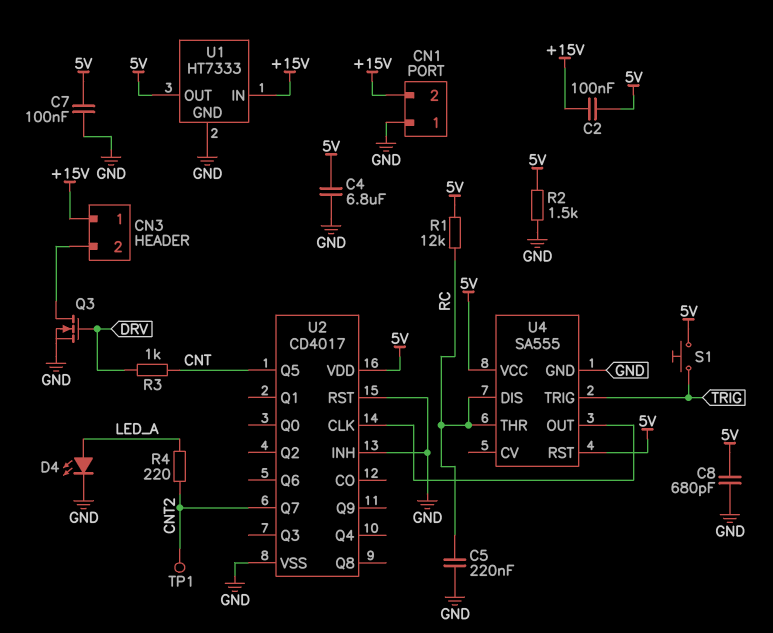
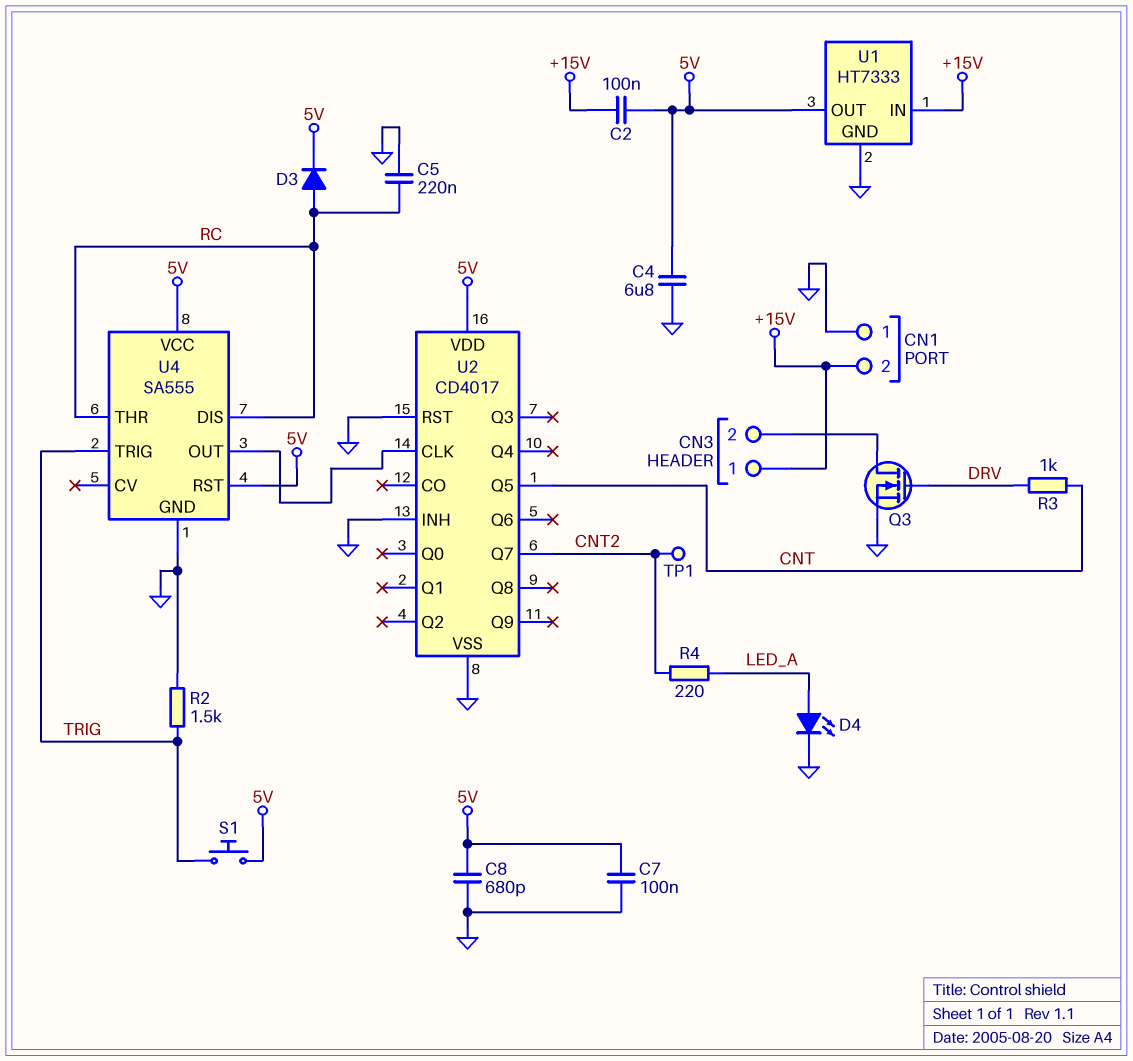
D3: none -> diode (A RC, K 5V)
R1: 12k (5V, RC) -> none
R2: 1.5k (5V, GND) -> 1.5k (GND, TRIG)

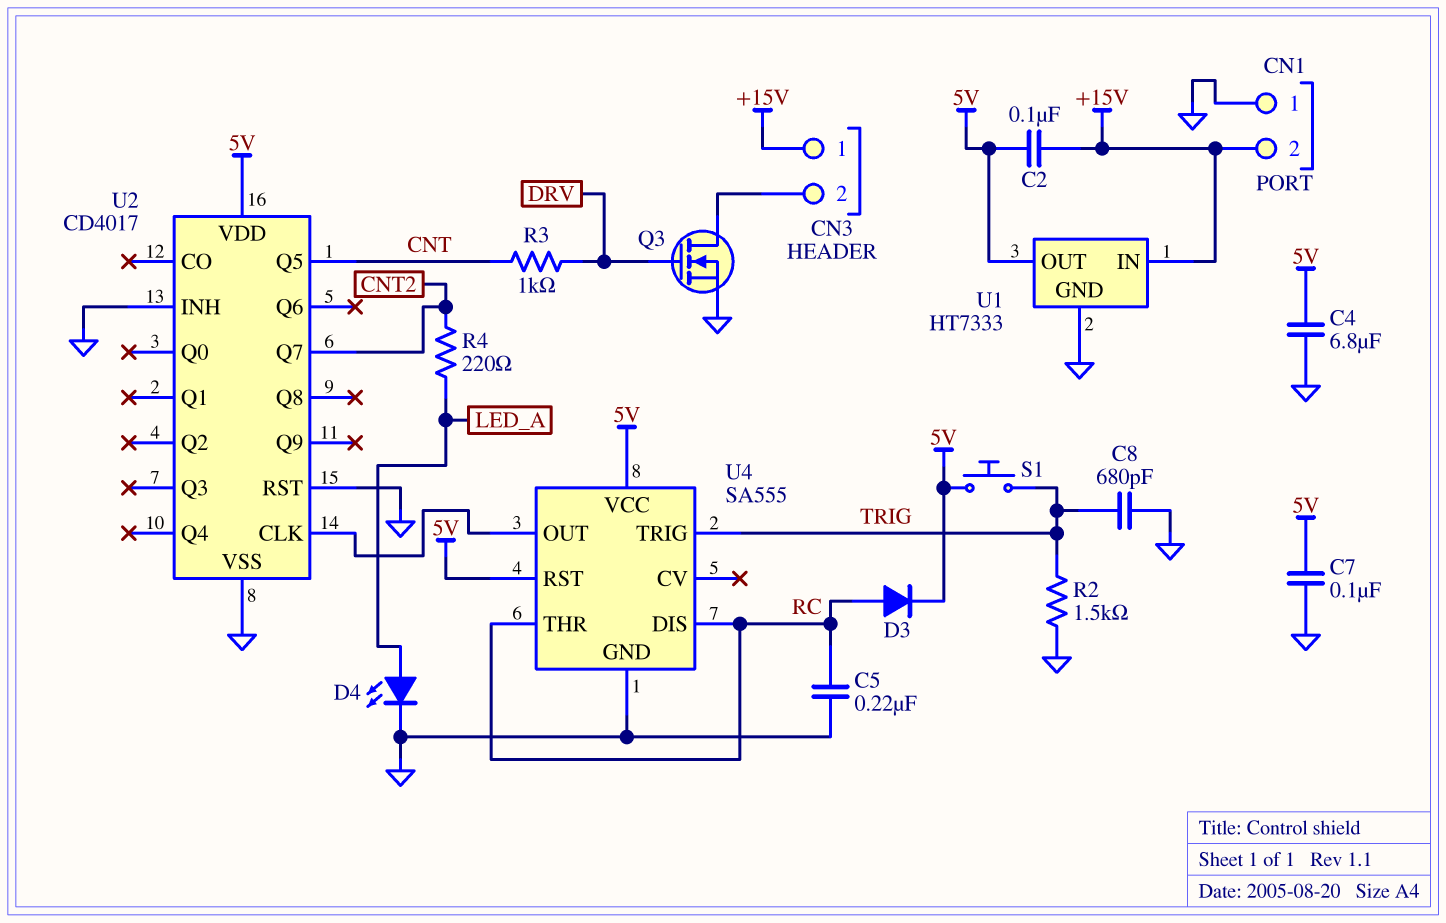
C8: 680pF (5V, GND) -> 680pF (GND, TRIG)
TP1: test point (CNT2) -> none

